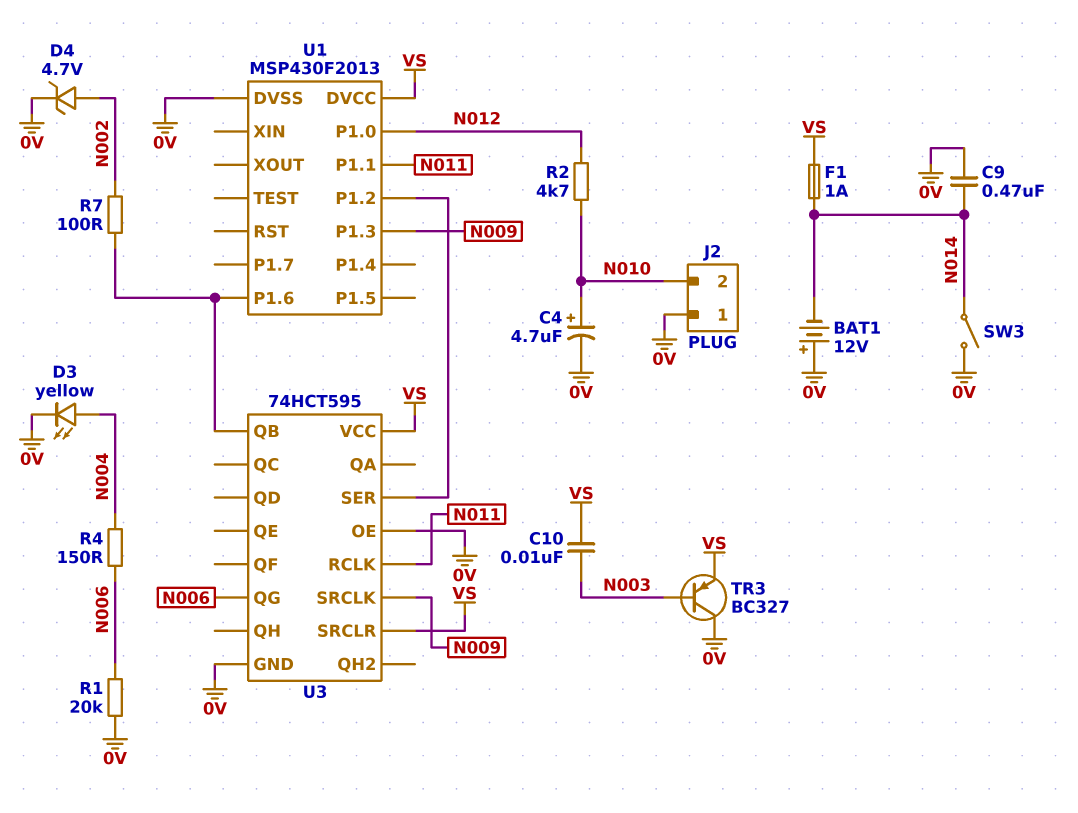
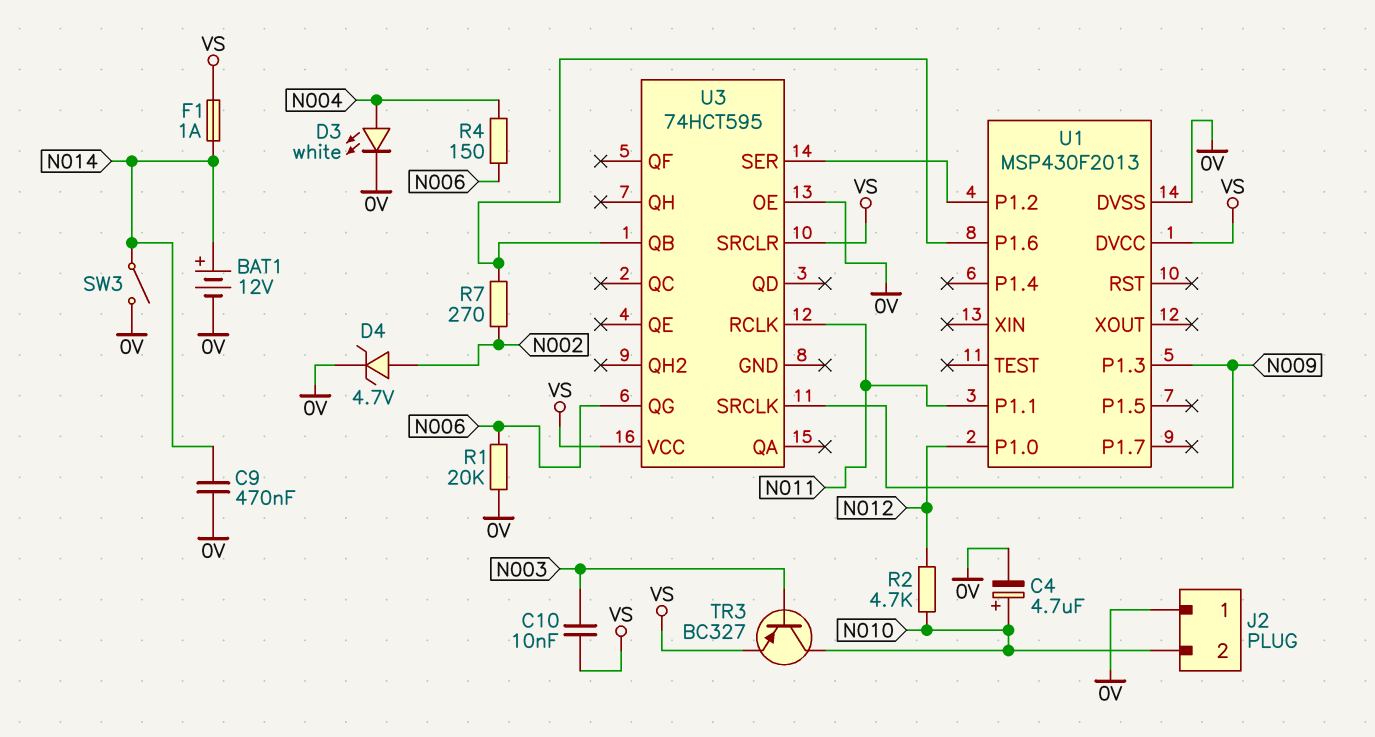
BAT1: 12V (plus 0V, minus N014) -> 12V (plus N014, minus 0V)
D3: LED yellow (A N004, K 0V) -> LED white (A N004, K 0V)
R7: 100 (N002, U1/P1.6) -> 270 (N002, U1/P1.6)
TR3: PNP BC327 (B N003, C 0V, E VS) -> PNP BC327 (B N003, C N010, E VS)
U3 pin GND: 0V -> none

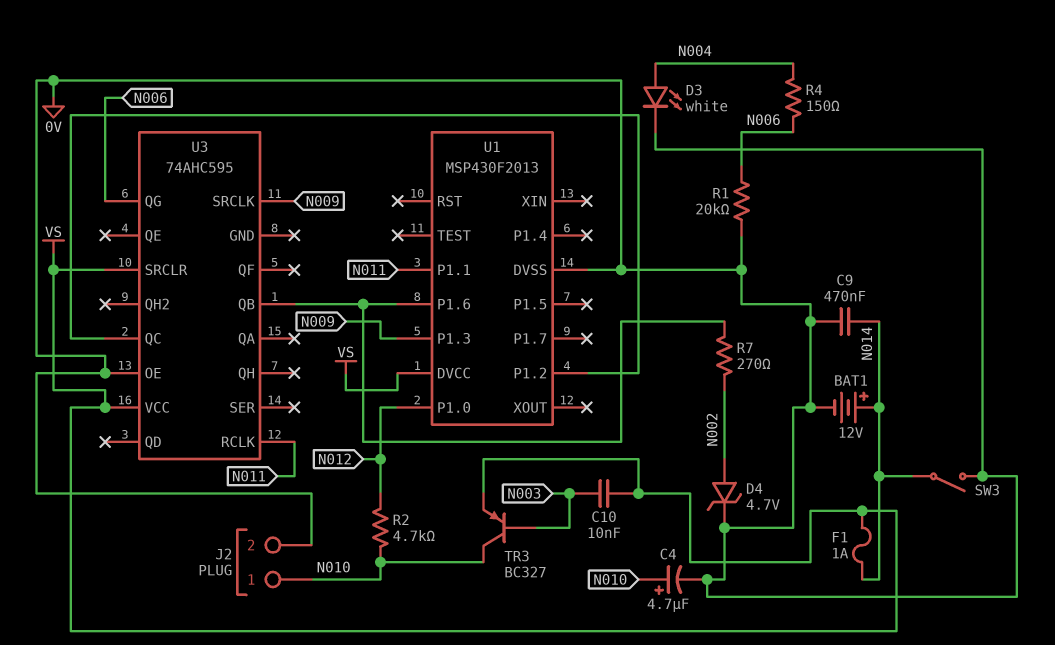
J2 pin 1: 0V -> N010
J2 pin 2: N010 -> 0V
U3: 74HCT595 -> 74AHC595
U3 pin QC: none -> U1/P1.2
U3 pin SER: U1/P1.2 -> none

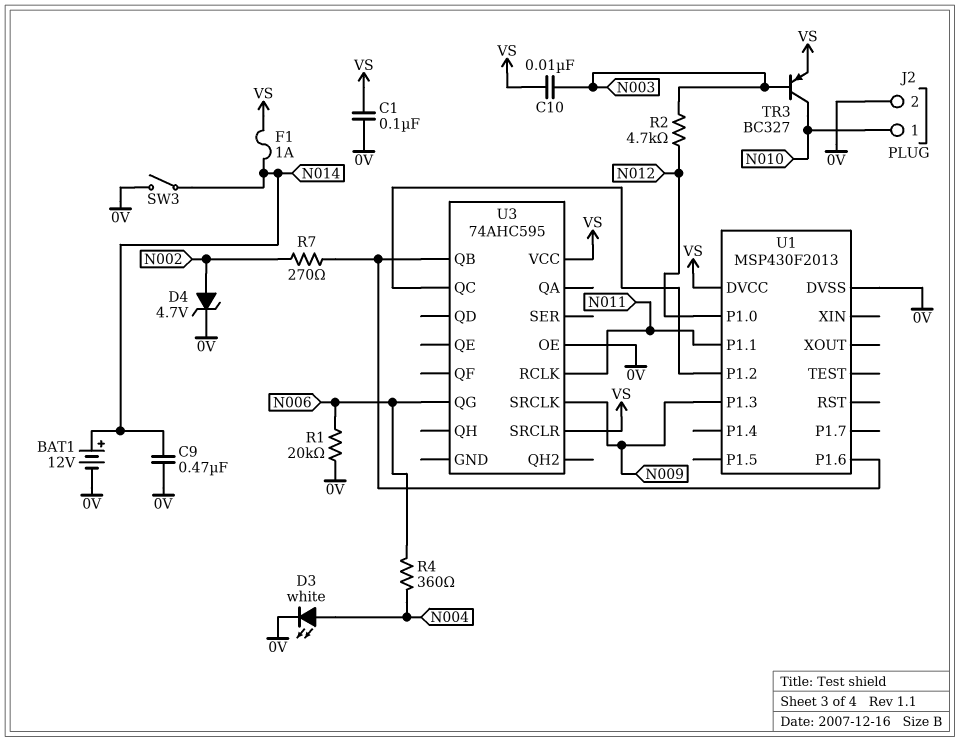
C1: none -> 100nF (0V, VS)
C4: 4.7uF (plus N010, minus 0V) -> none
R2: 4.7k (N010, N012) -> 4.7k (N003, N012)
R4: 150 (N004, N006) -> 360 (N004, N006)

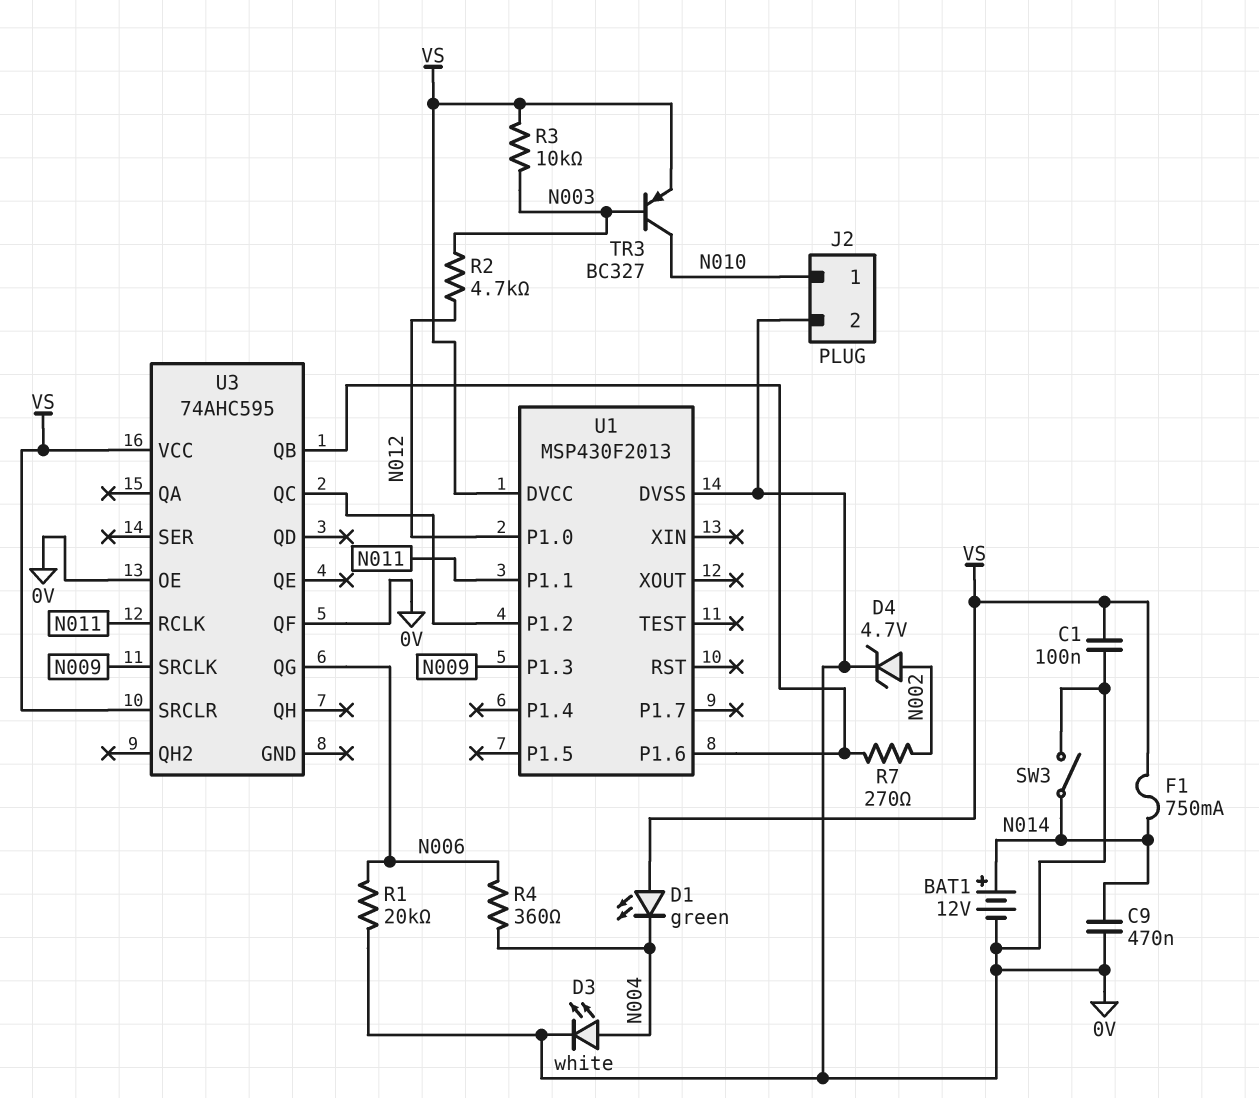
C10: 10nF (N003, VS) -> none
D1: none -> LED green (A VS, K N004)
F1: 1A (N014, VS) -> 750mA (N014, VS)
R3: none -> 10k (N003, VS)
U3 pin QF: none -> 0V

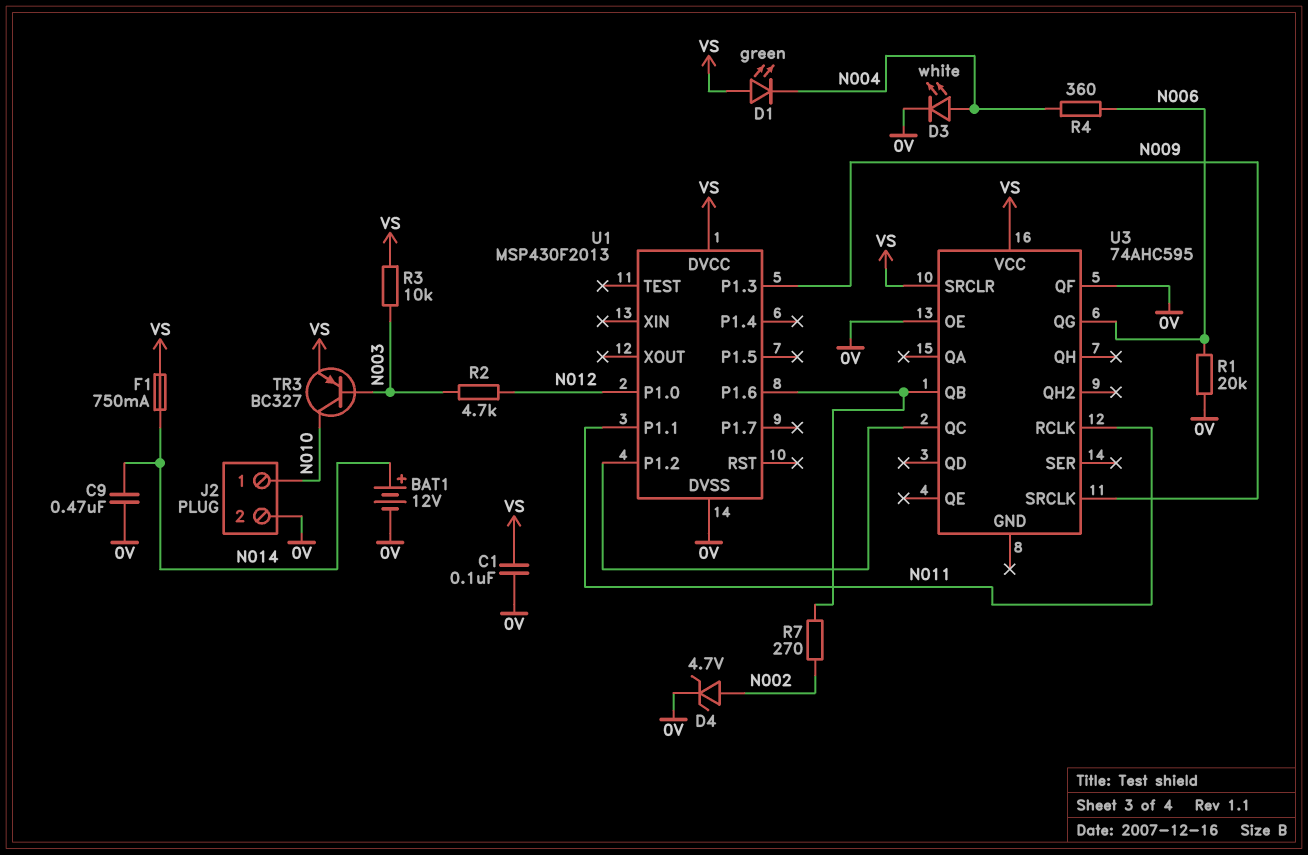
SW3: switch (0V, N014) -> none

